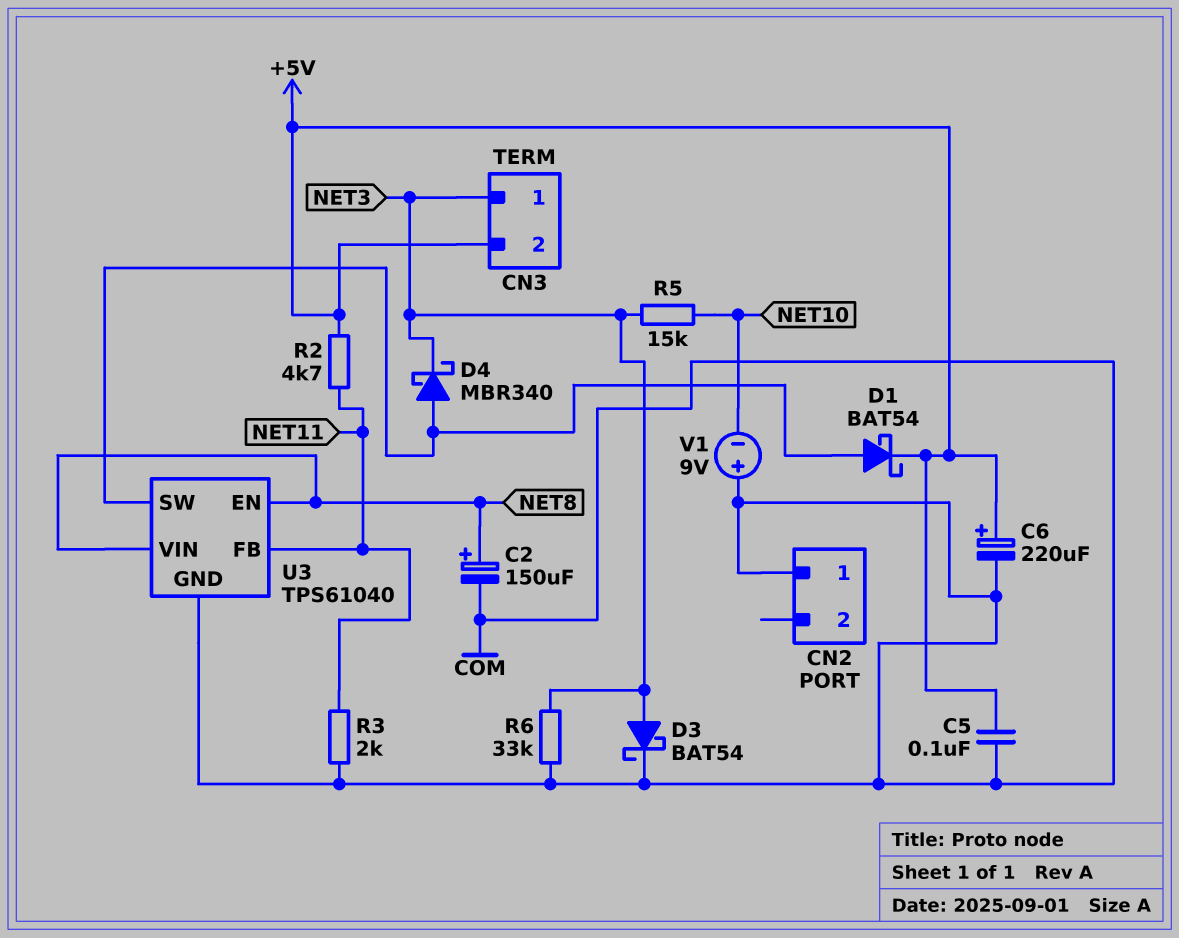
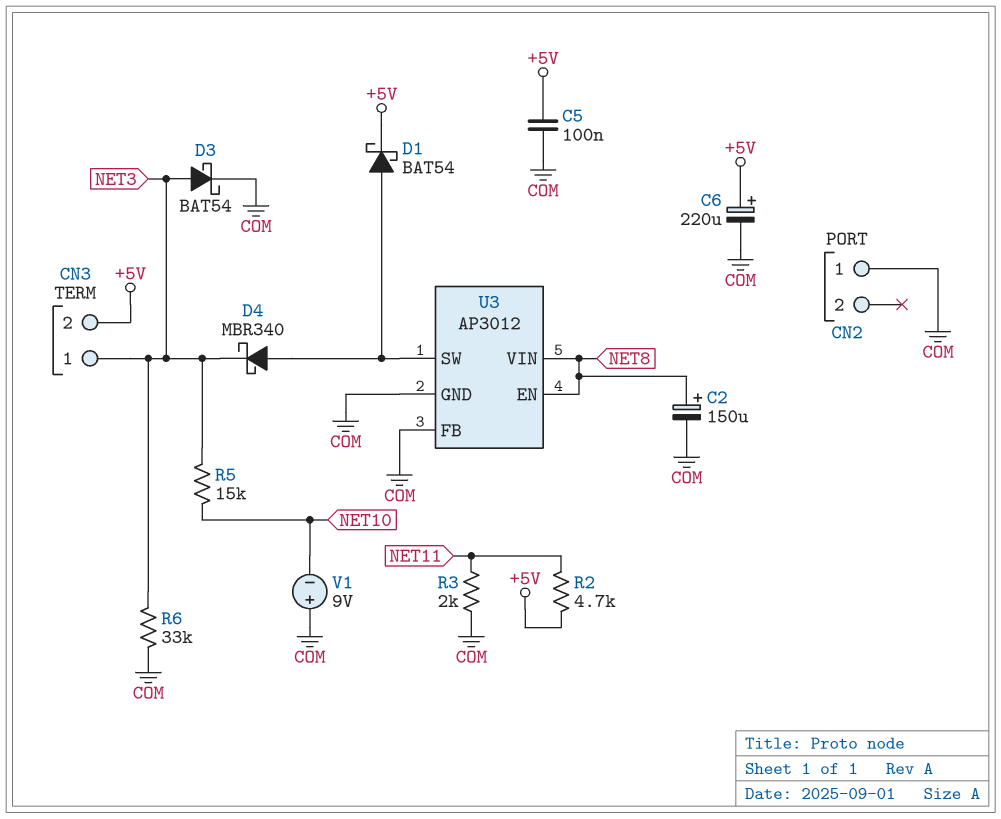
U3: TPS61040 -> AP3012
U3 pin FB: NET11 -> COM

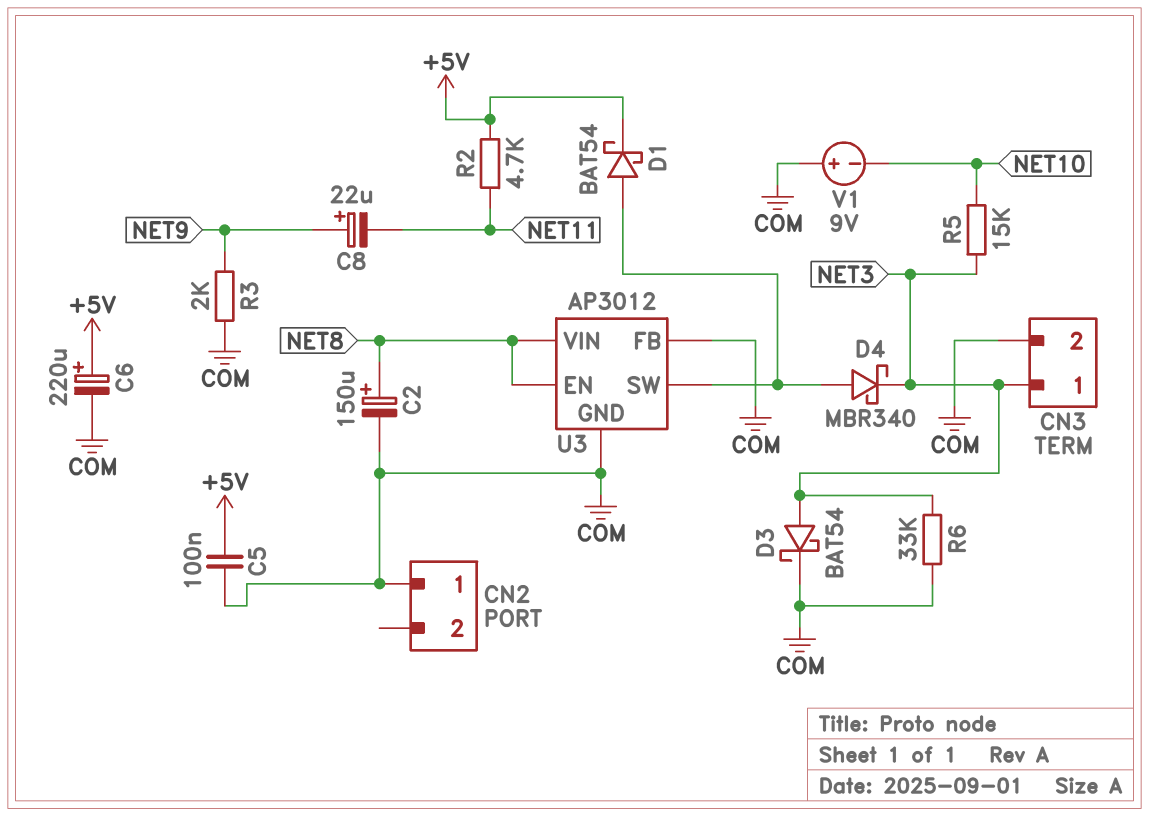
C8: none -> 22uF (plus NET9, minus NET11)
CN3 pin 2: +5V -> COM
R3: 2k (COM, NET11) -> 2k (COM, NET9)

